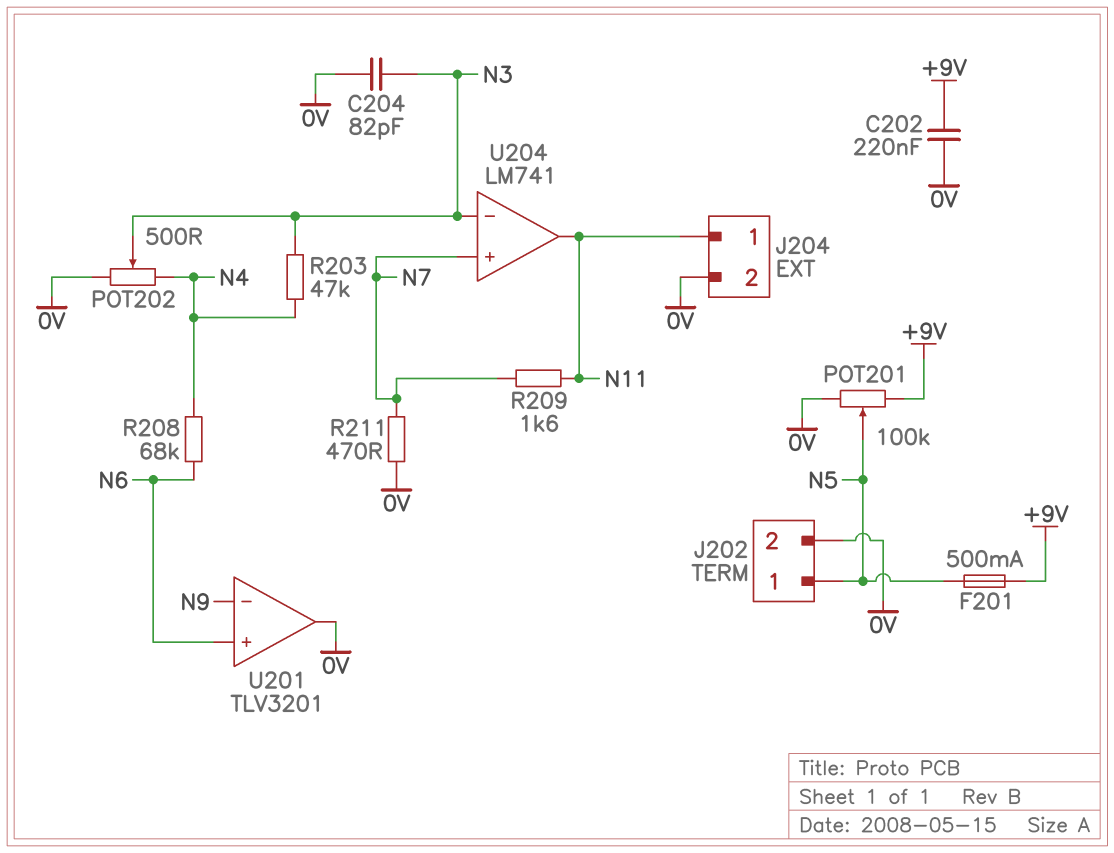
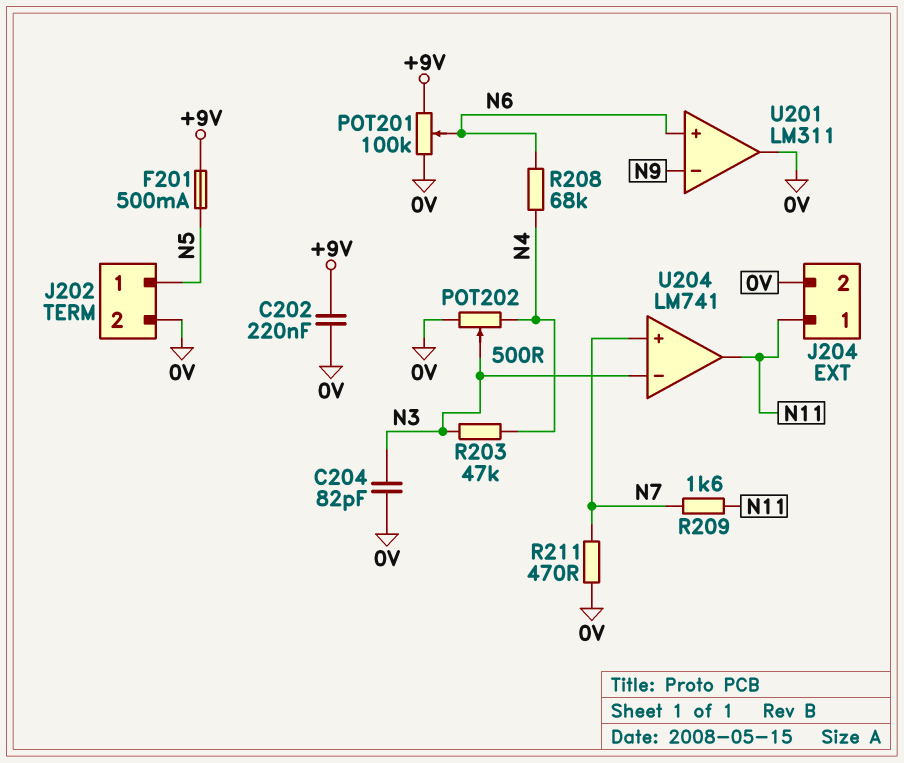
POT201: 100k (+9V, 0V, wiper N5) -> 100k (+9V, 0V, wiper N6)
U201: TLV3201 -> LM311

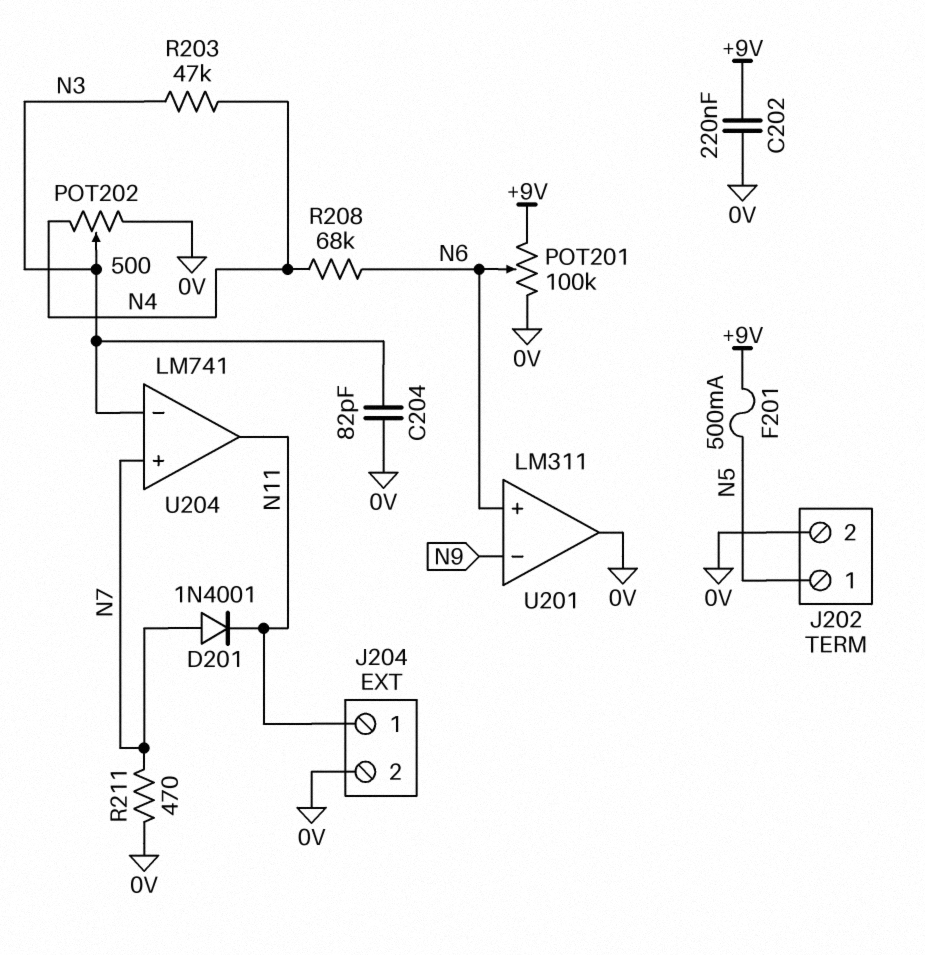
D201: none -> diode 1N4001 (A N7, K N11)
R209: 1.6k (N7, N11) -> none

